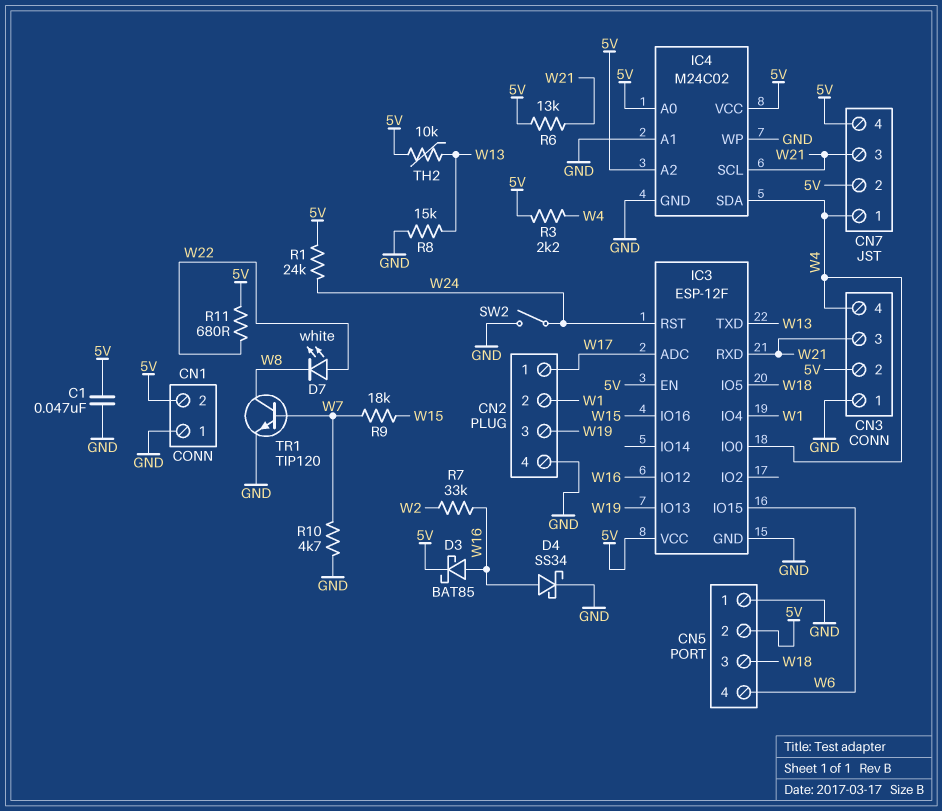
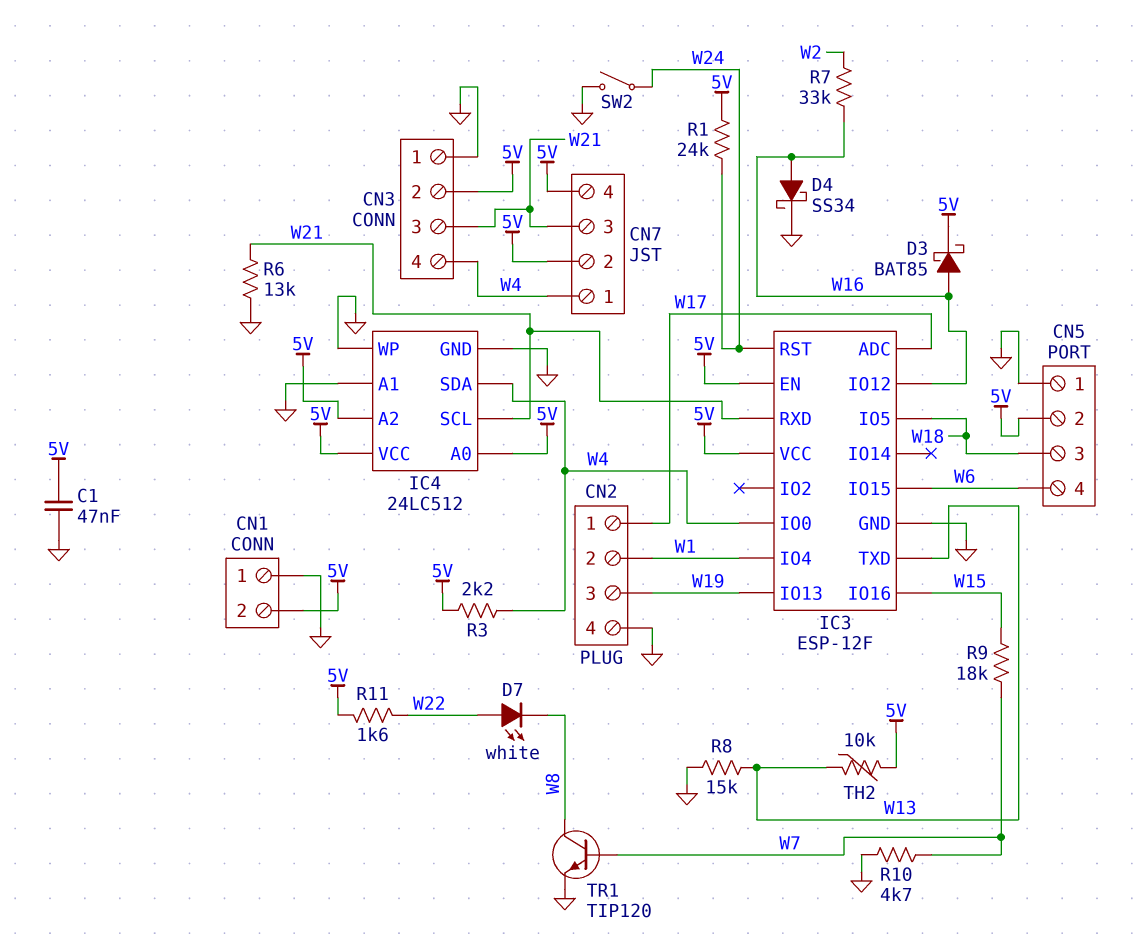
IC4: M24C02 -> 24LC512
R6: 13k (5V, W21) -> 13k (GND, W21)
R11: 680 (5V, W22) -> 1.6k (5V, W22)

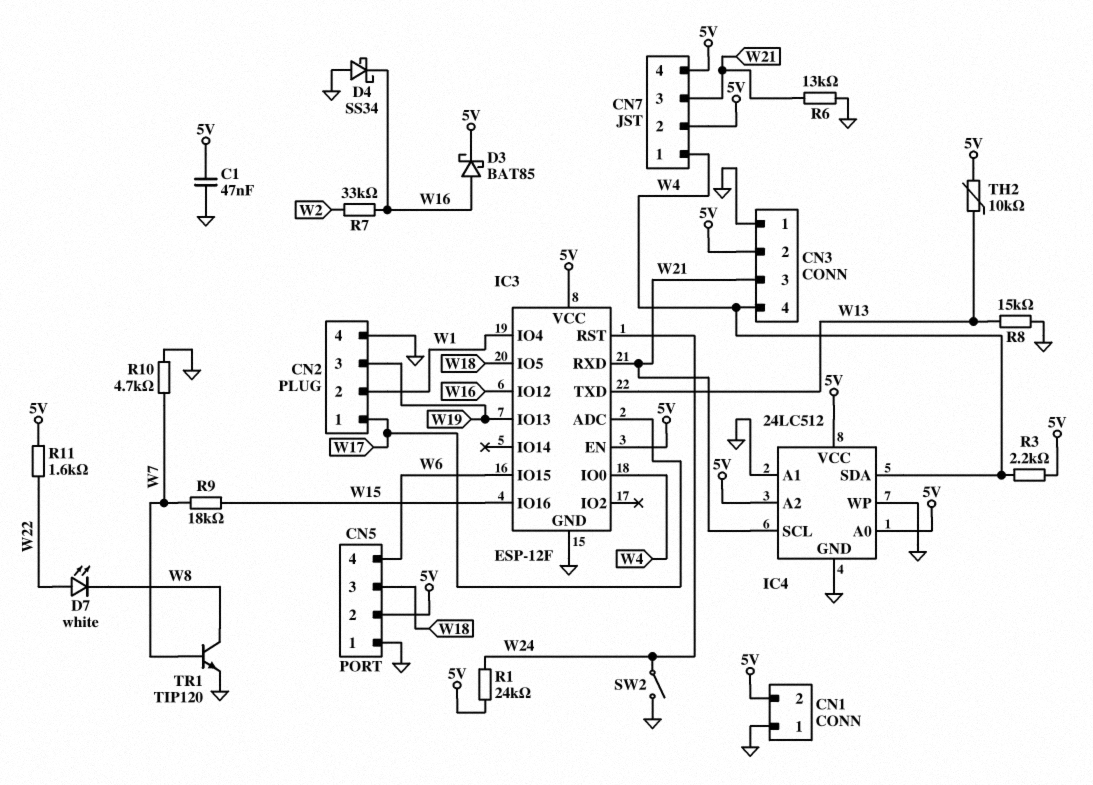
D4: schottky SS34 (A W16, K GND) -> schottky SS34 (A GND, K W16)

